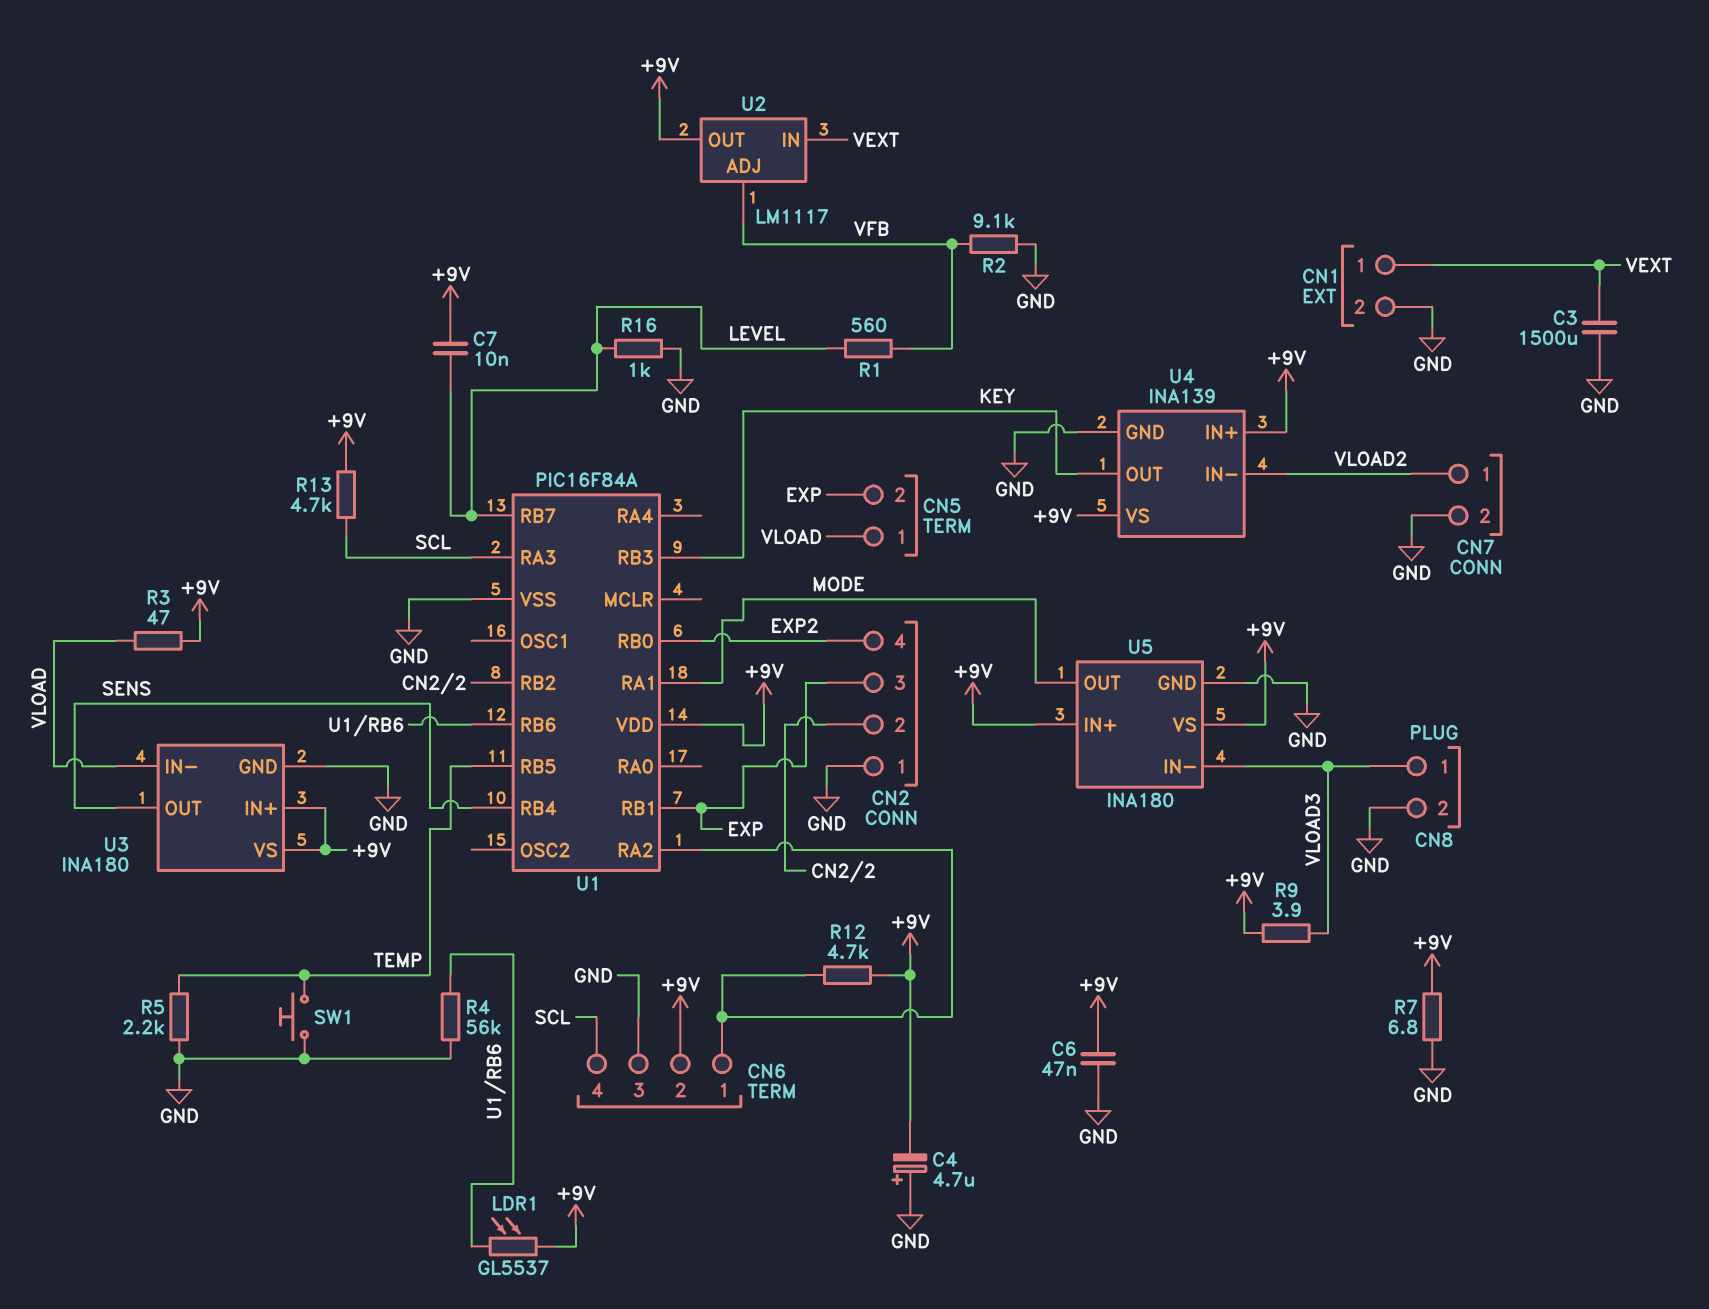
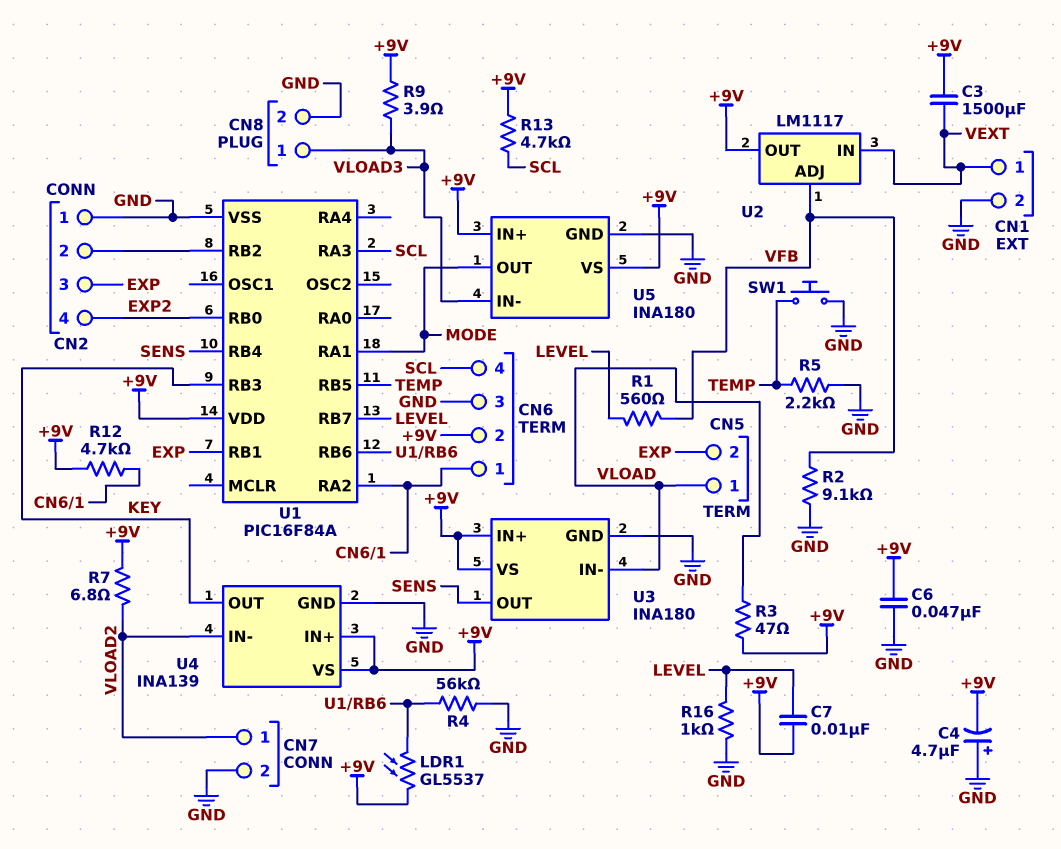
C3: 1500uF (GND, VEXT) -> 1500uF (+9V, VEXT)
R7: 6.8 (+9V, GND) -> 6.8 (+9V, VLOAD2)

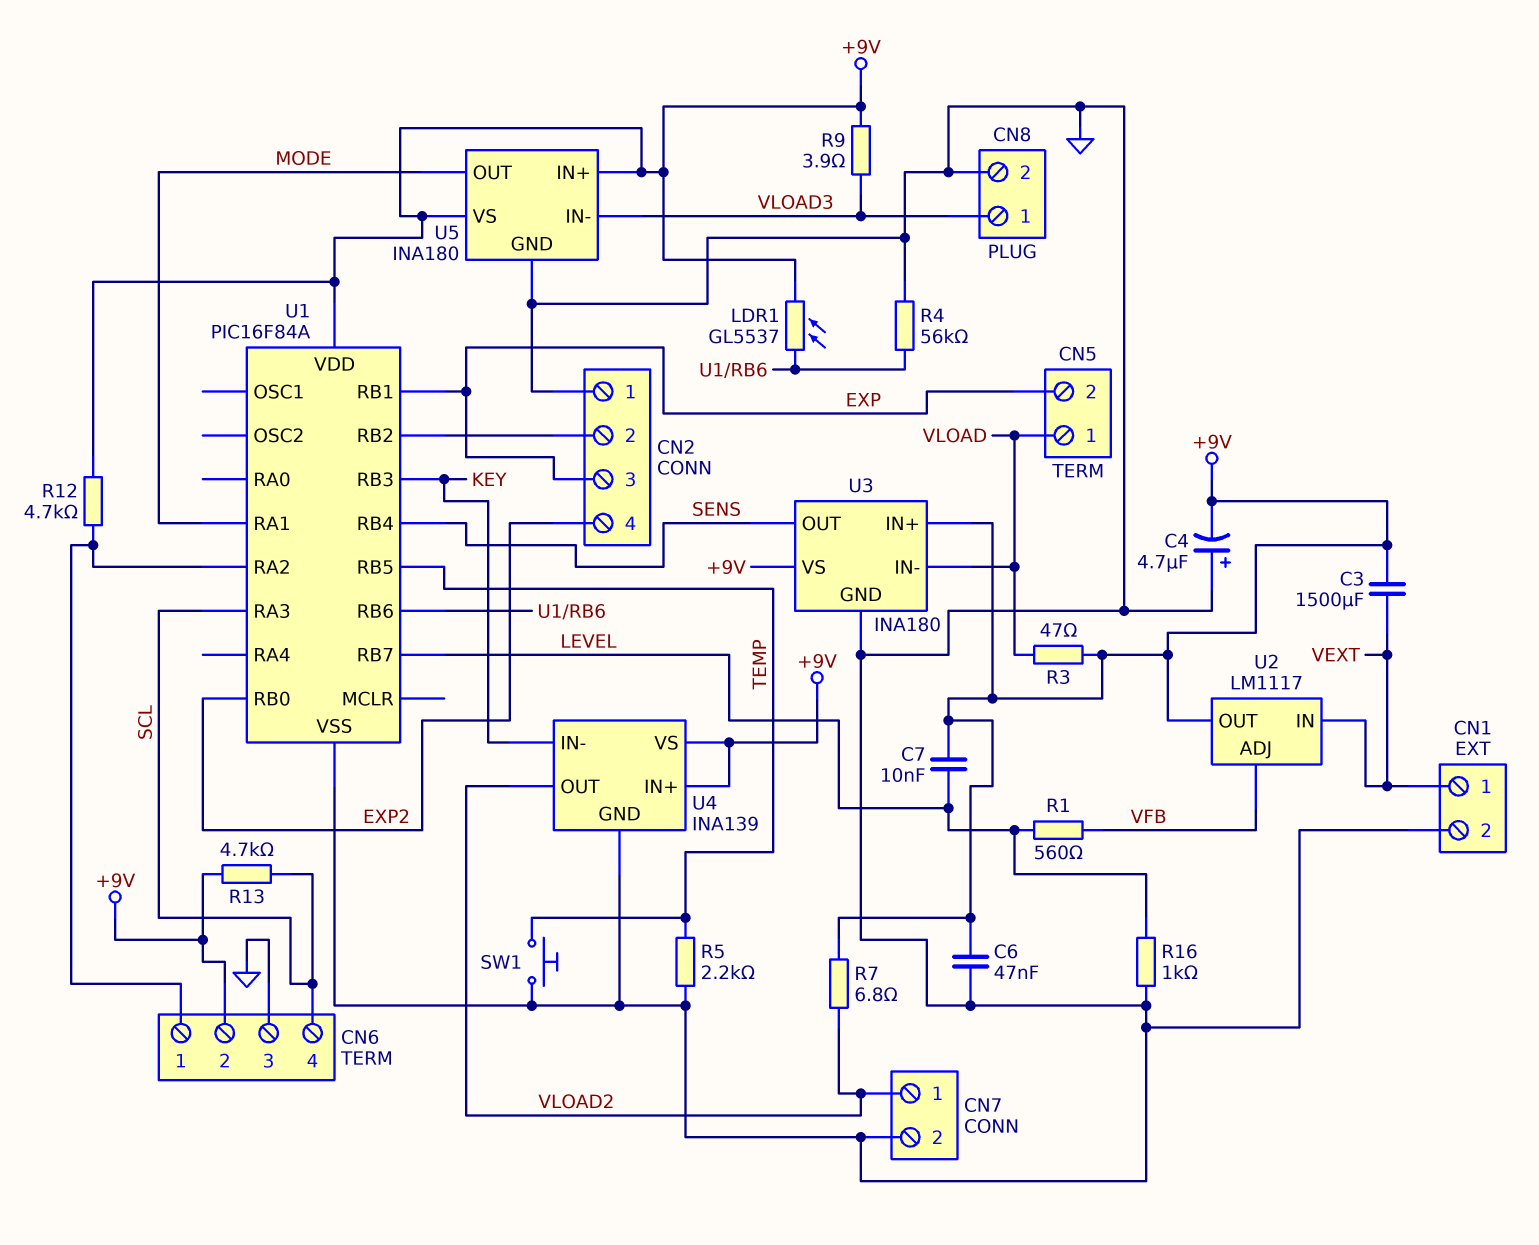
R2: 9.1k (GND, VFB) -> none
U4 pin IN-: VLOAD2 -> KEY
U4 pin OUT: KEY -> VLOAD2

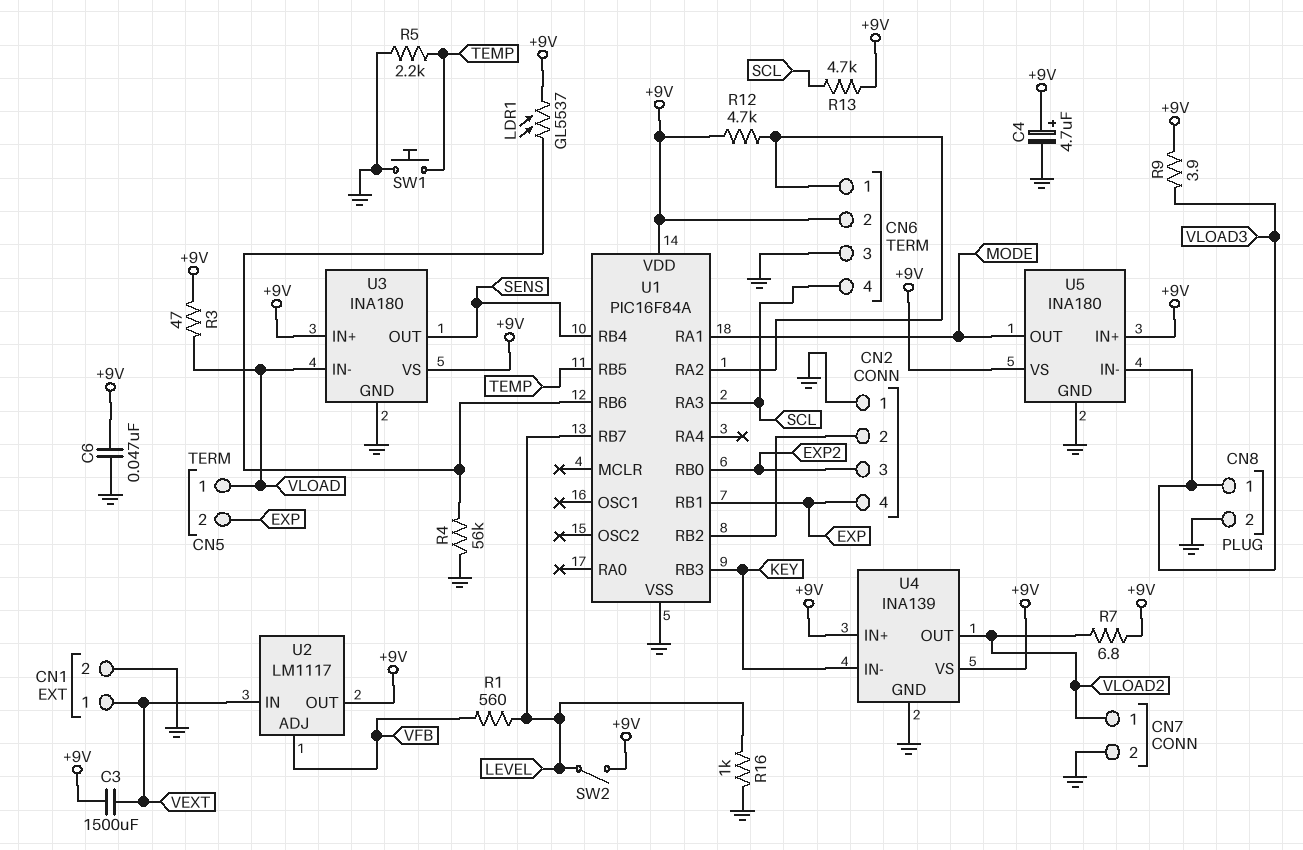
C4: 4.7uF (plus GND, minus +9V) -> 4.7uF (plus +9V, minus GND)
C7: 10nF (+9V, LEVEL) -> none
CN2 pin 3: EXP -> EXP2
CN2 pin 4: EXP2 -> EXP
SW2: none -> switch (+9V, LEVEL)

